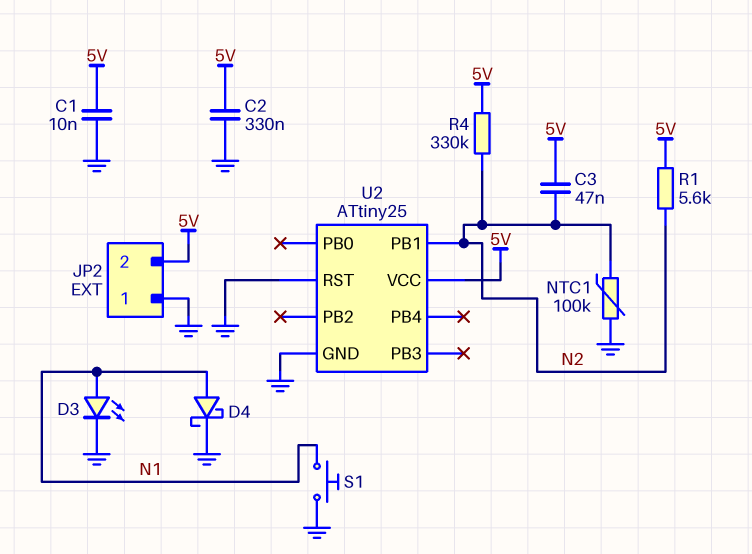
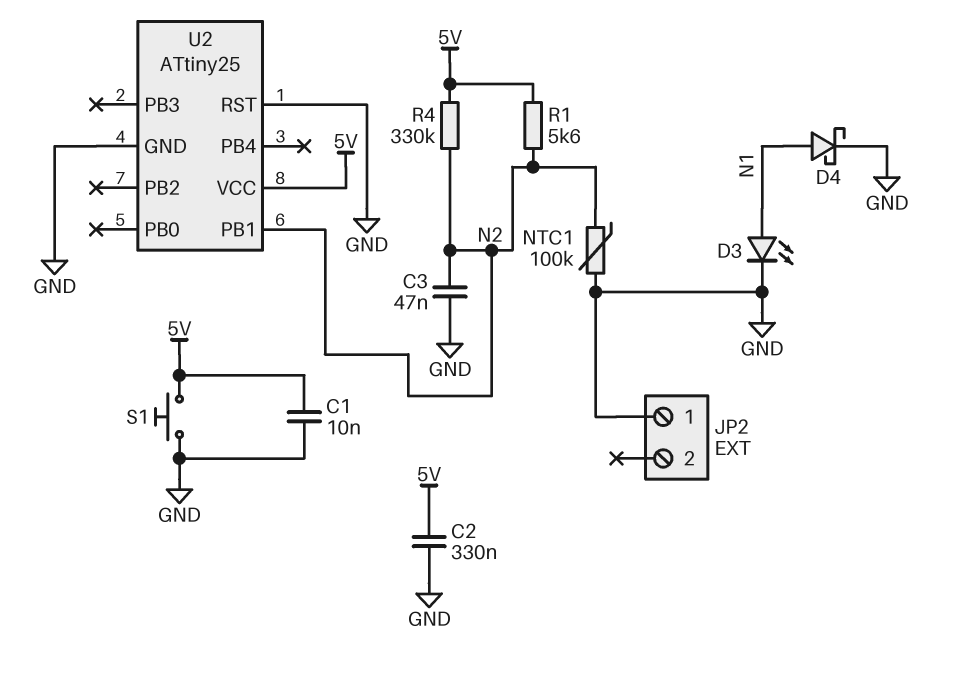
C3: 47nF (5V, N2) -> 47nF (GND, N2)
JP2 pin 2: 5V -> none
S1: button (GND, N1) -> button (5V, GND)

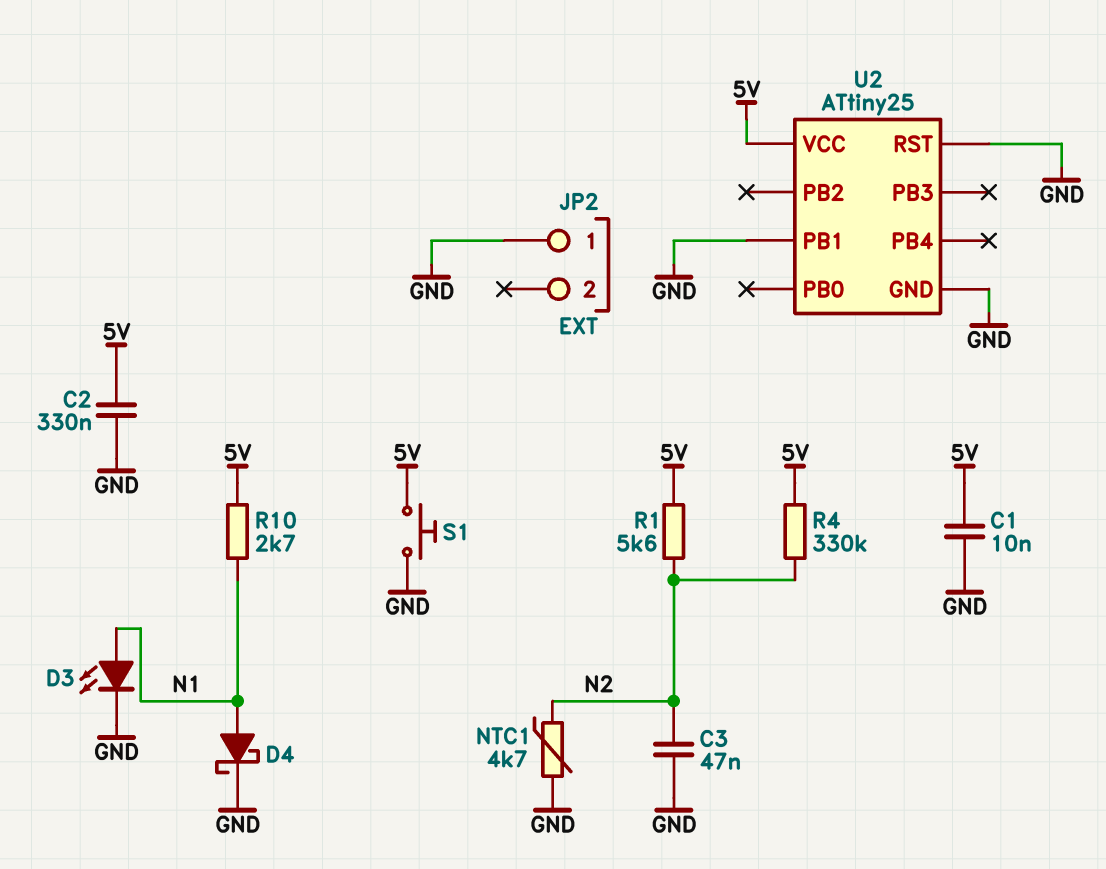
NTC1: 100k (GND, N2) -> 4.7k (GND, N2)
R10: none -> 2.7k (5V, N1)
U2 pin PB1: N2 -> GND

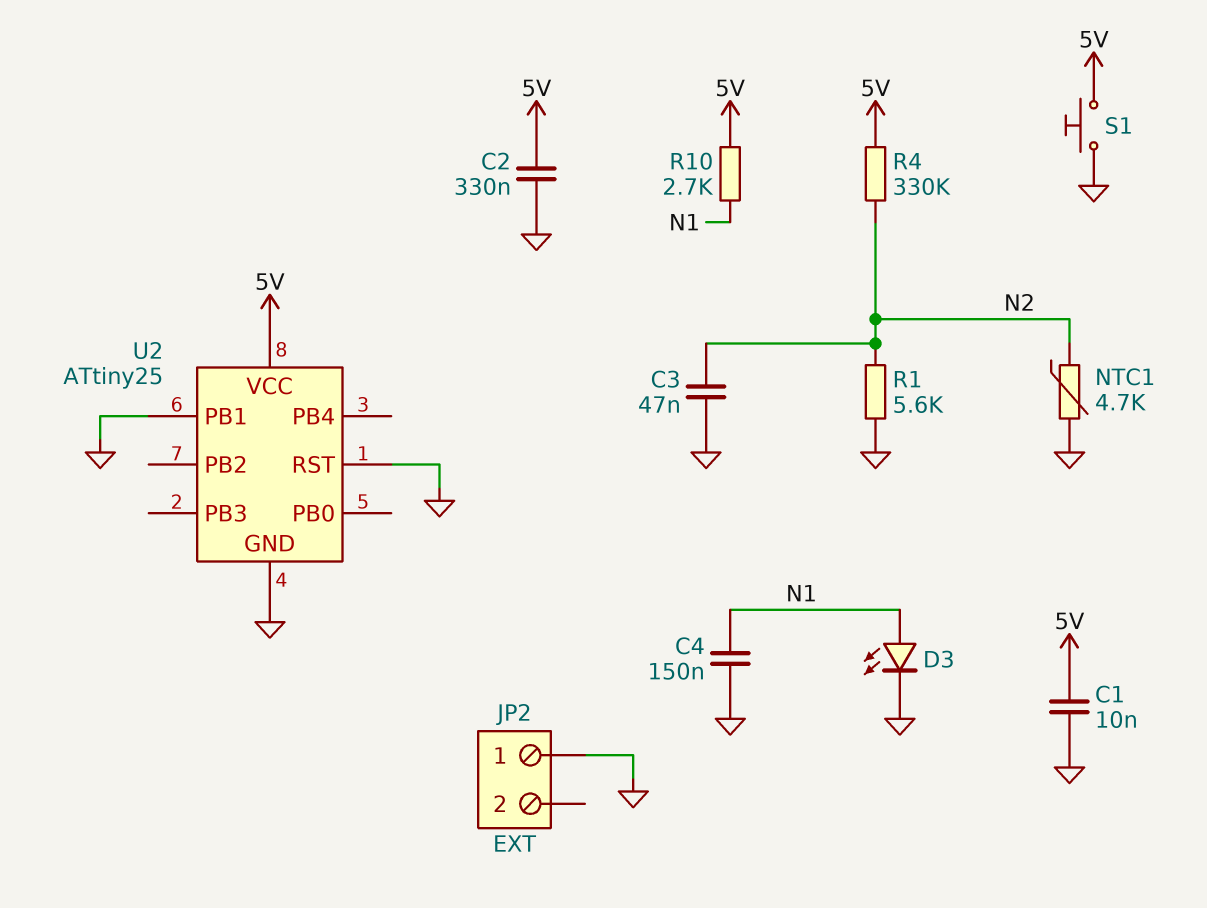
C4: none -> 150nF (GND, N1)
D4: schottky (A N1, K GND) -> none
R1: 5.6k (5V, N2) -> 5.6k (GND, N2)

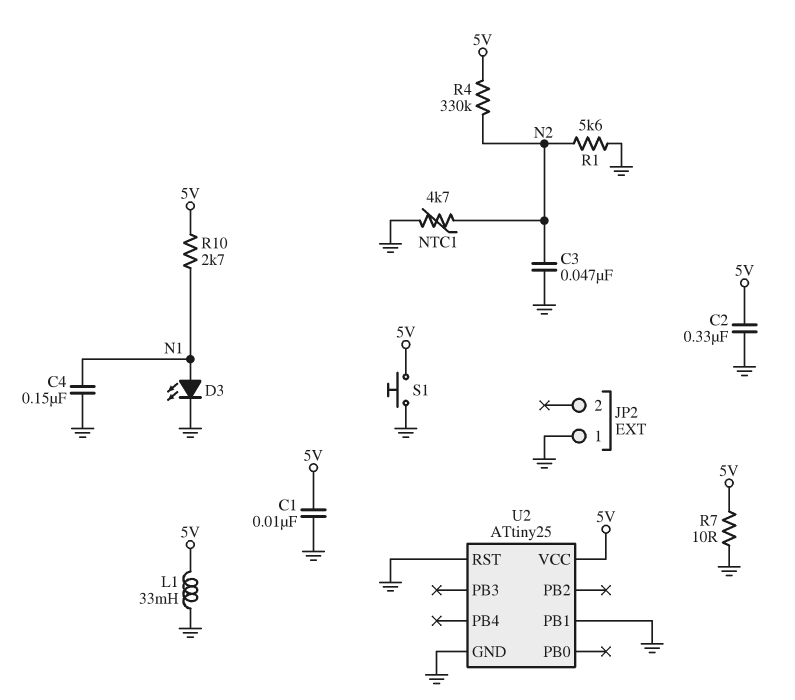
L1: none -> 33mH (5V, GND)
R7: none -> 10 (5V, GND)

